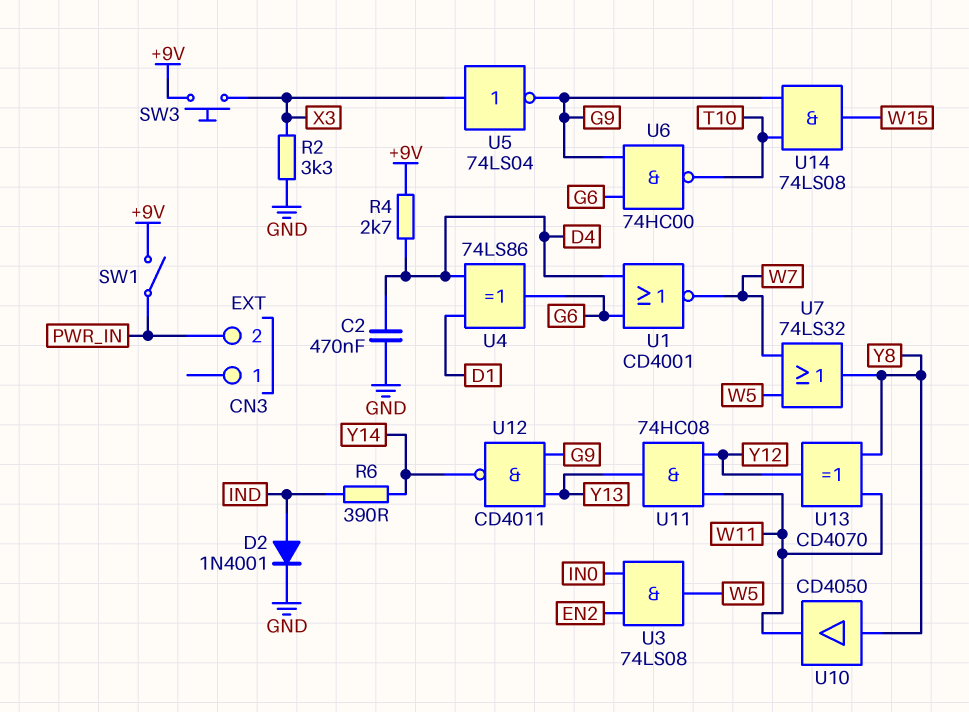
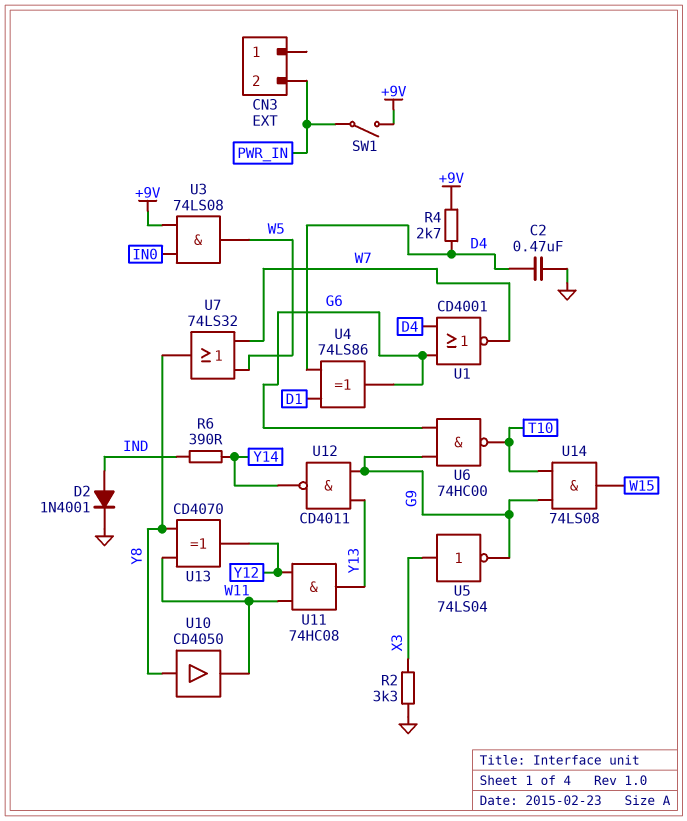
SW3: button (+9V, X3) -> none
U3: AND 74LS08 (in EN2, in IN0, out W5) -> AND 74LS08 (in +9V, in IN0, out W5)

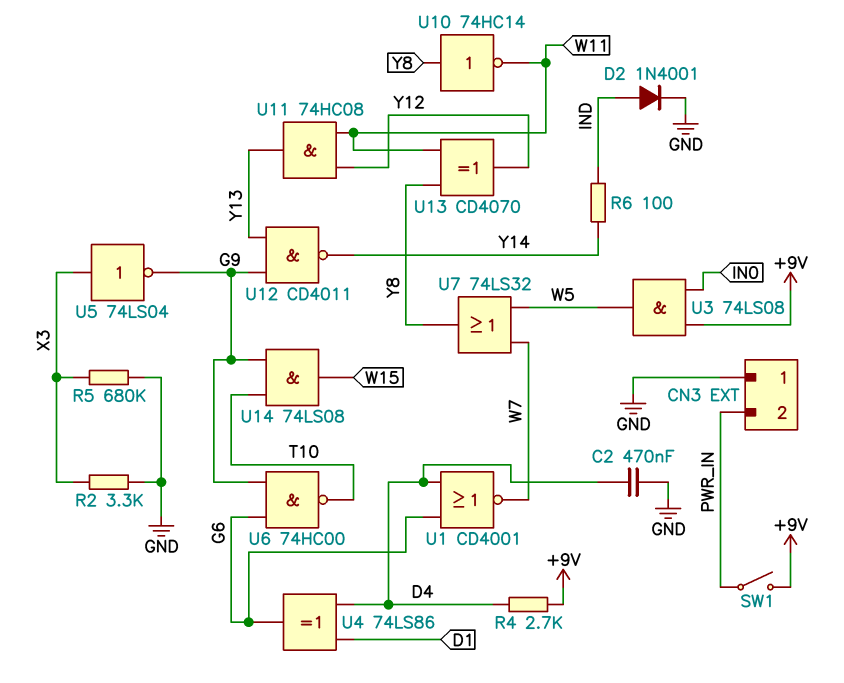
CN3 pin 1: none -> GND
R5: none -> 680k (GND, X3)
R6: 390 (IND, Y14) -> 100 (IND, Y14)
U10: buffer CD4050 (in Y8, out W11) -> NOT 74HC14 (in Y8, out W11)

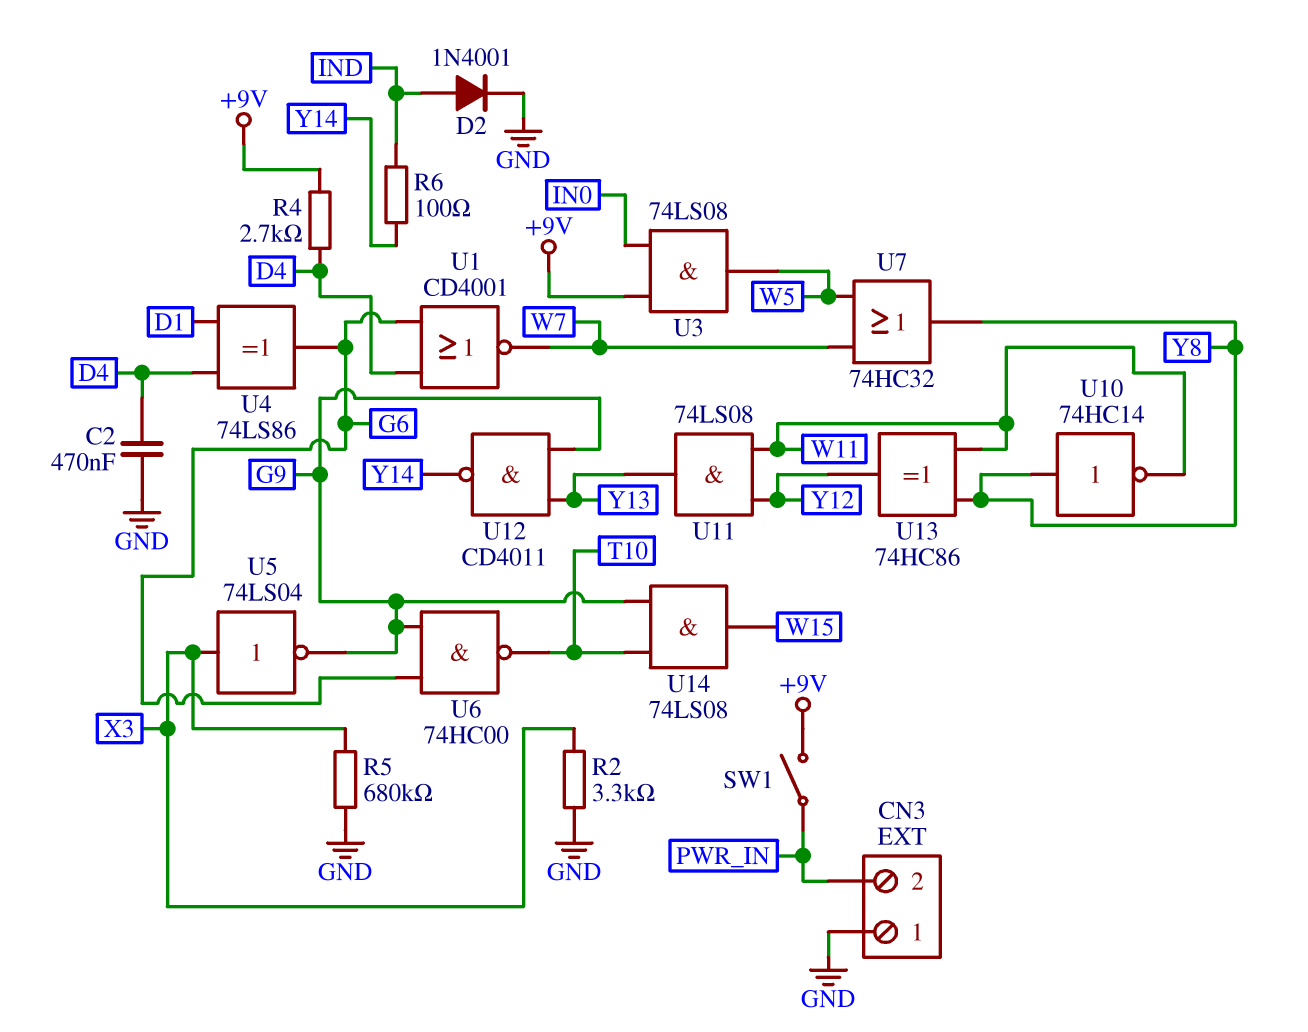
U7: OR 74LS32 (in W5, in W7, out Y8) -> OR 74HC32 (in W5, in W7, out Y8)
U11: AND 74HC08 (in W11, in Y12, out Y13) -> AND 74LS08 (in W11, in Y12, out Y13)
U13: XOR CD4070 (in W11, in Y8, out Y12) -> XOR 74HC86 (in W11, in Y8, out Y12)

